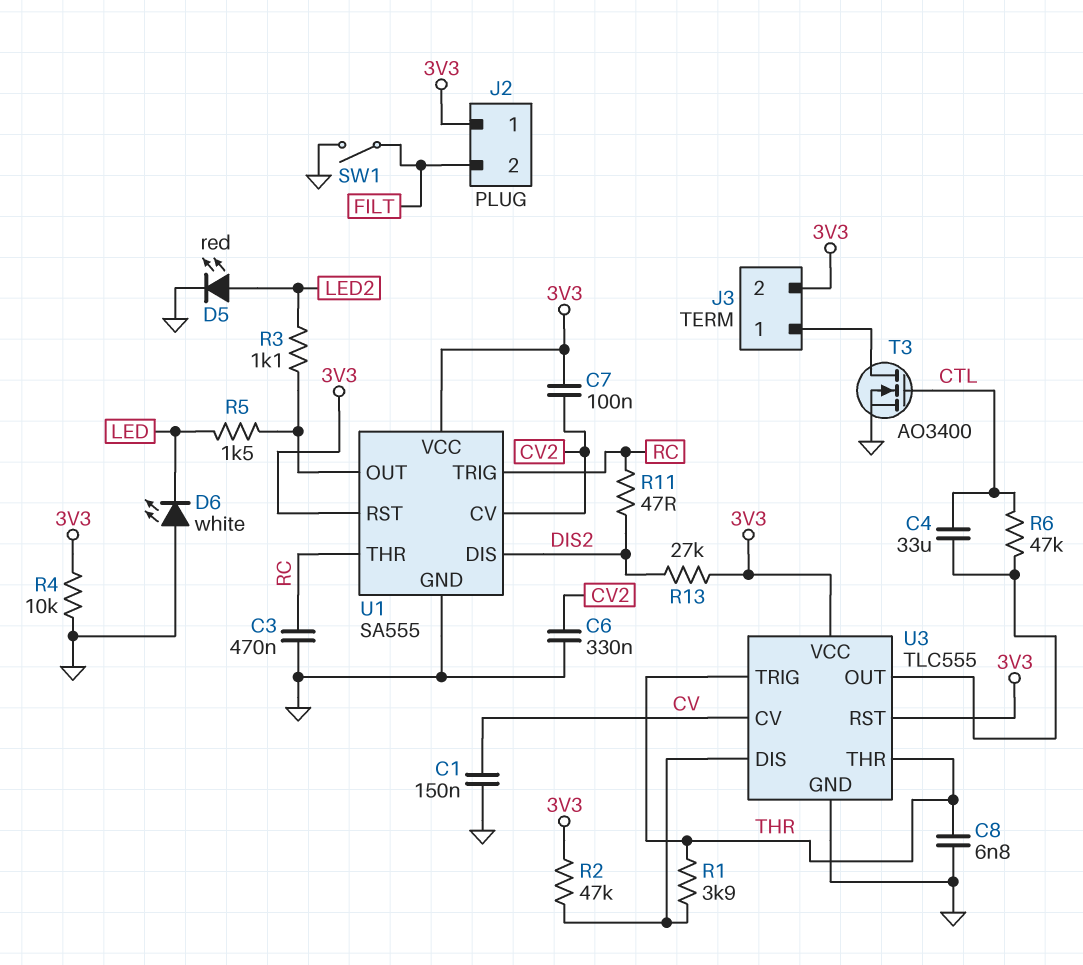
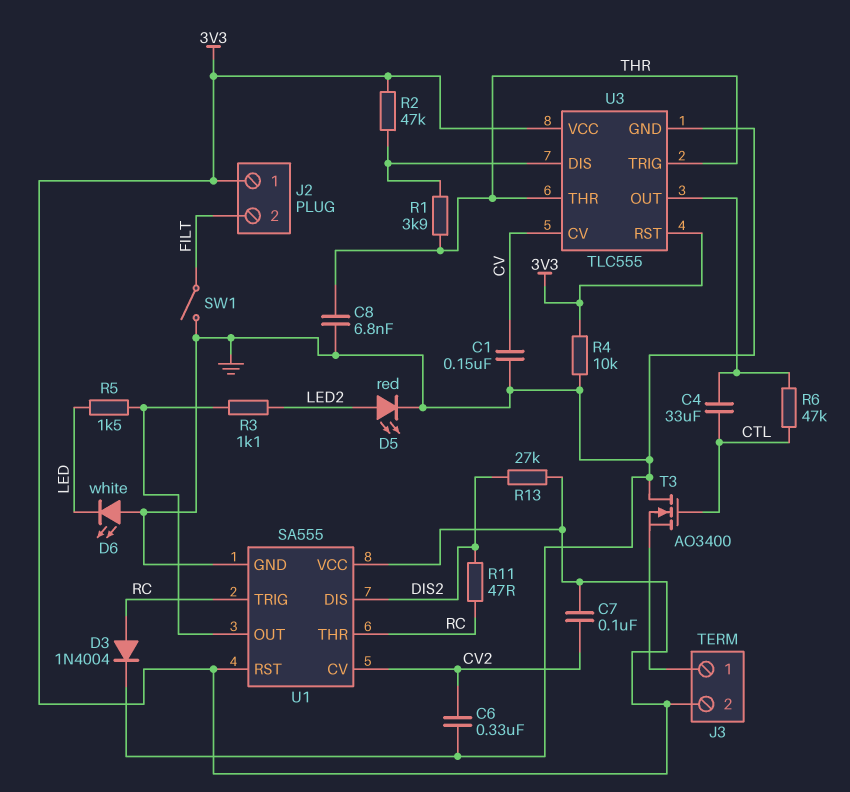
C3: 470nF (GND, RC) -> none
D3: none -> diode 1N4004 (A RC, K GND)
T3: NMOS AO3400 (G CTL, D J3/1, S GND) -> NMOS AO3400 (G CTL, D GND, S J3/1)

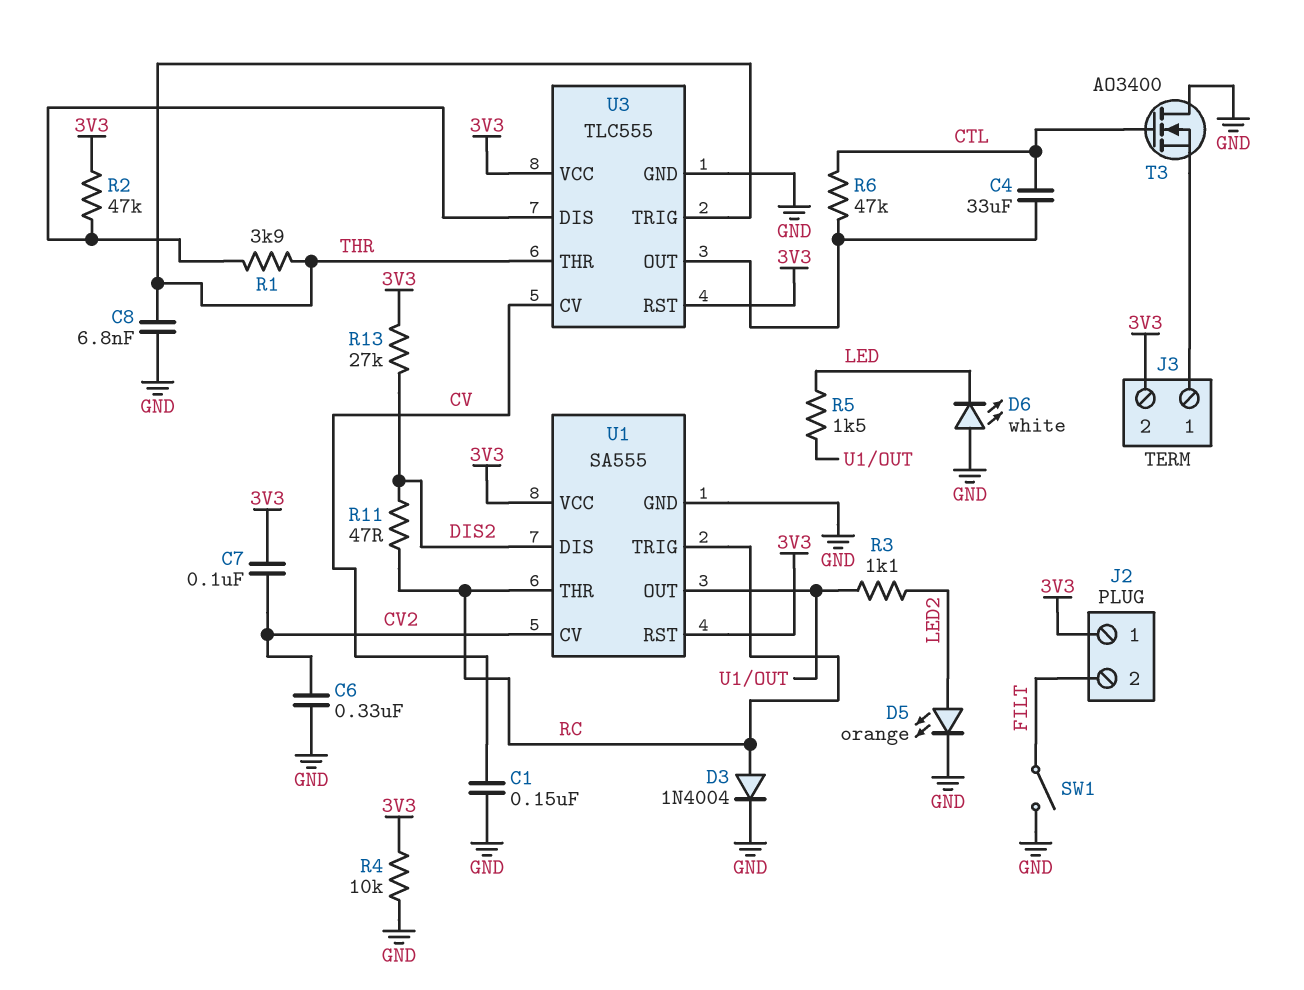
D5: LED red (A LED2, K GND) -> LED orange (A LED2, K GND)

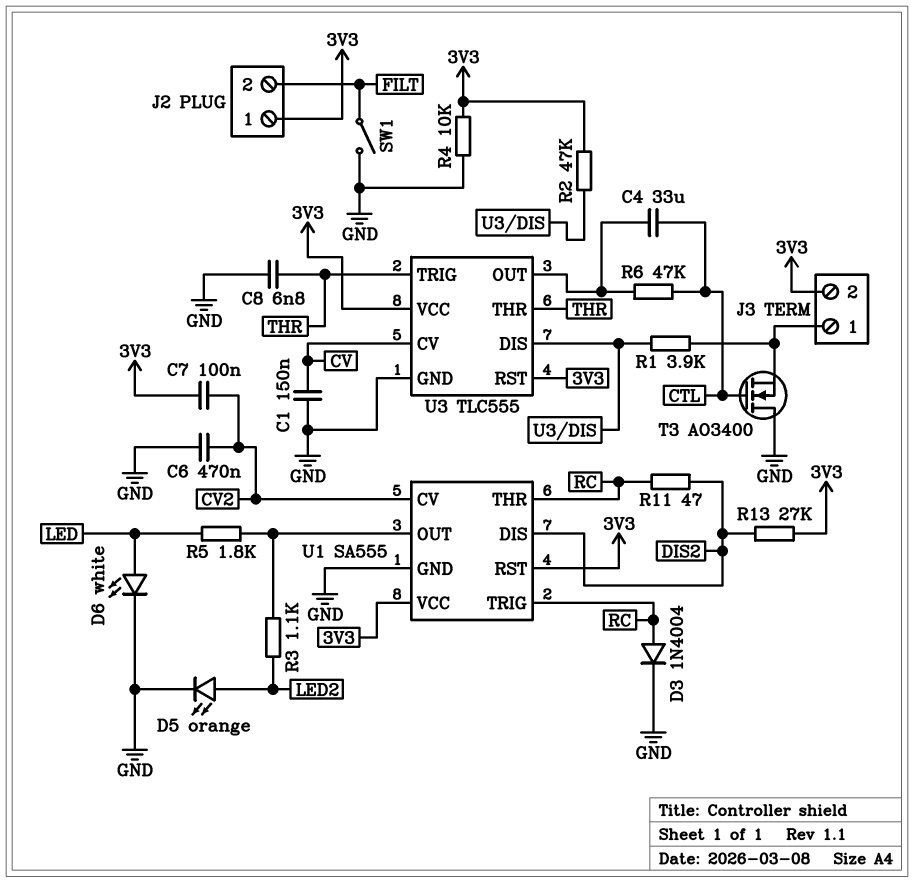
C6: 330nF (CV2, GND) -> 470nF (CV2, GND)
D6: LED white (A GND, K LED) -> LED white (A LED, K GND)
R1: 3.9k (THR, U3/DIS) -> 3.9k (J3/1, U3/DIS)
R5: 1.5k (LED, U1/OUT) -> 1.8k (LED, U1/OUT)

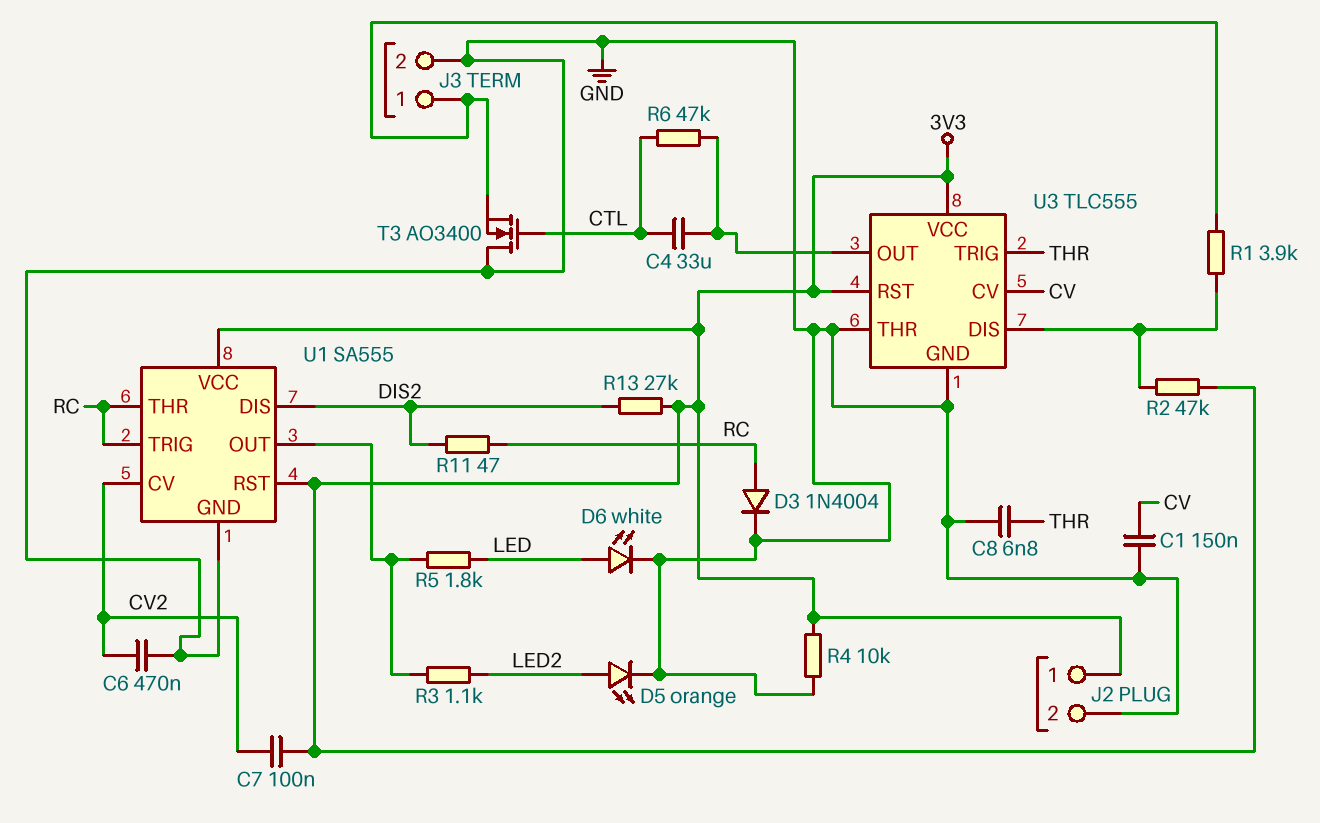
J2 pin 2: FILT -> GND
J3 pin 2: 3V3 -> GND
SW1: switch (FILT, GND) -> none
U3 pin THR: THR -> GND

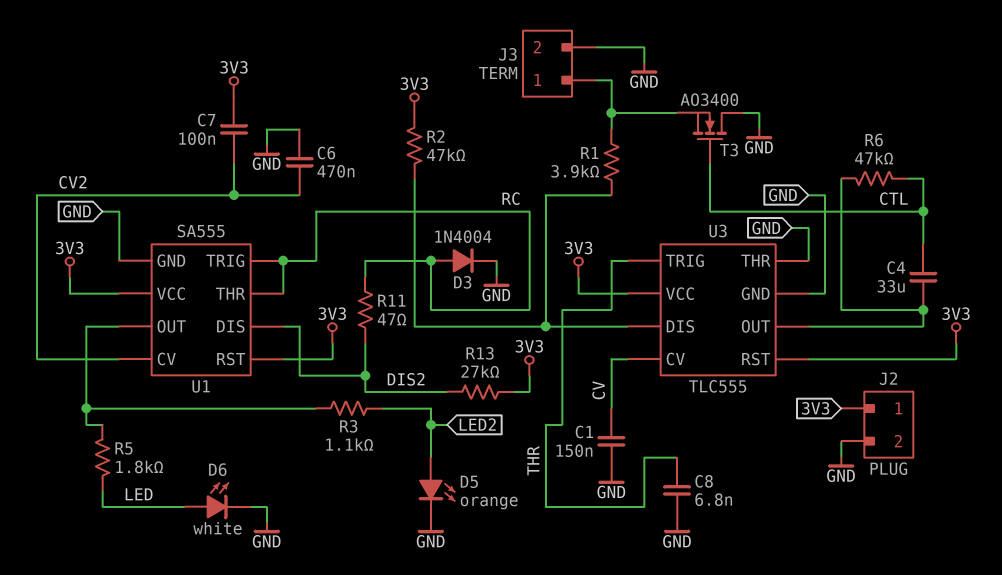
R4: 10k (3V3, GND) -> none

